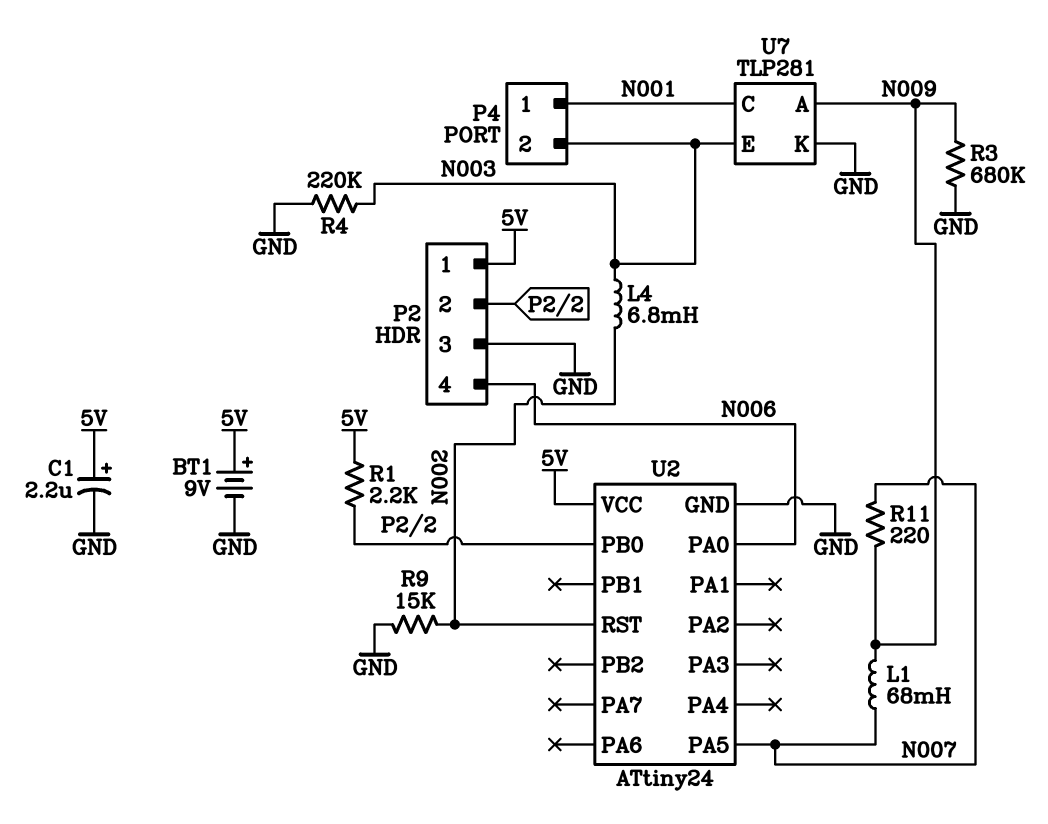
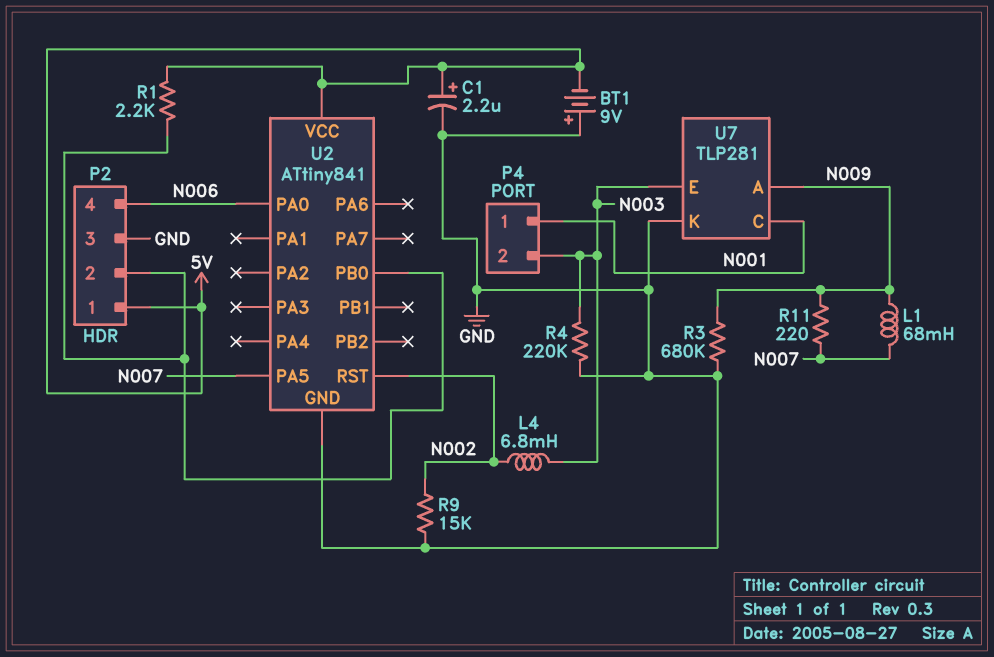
BT1: 9V (plus 5V, minus GND) -> 9V (plus GND, minus 5V)
U2: ATtiny24 -> ATtiny841

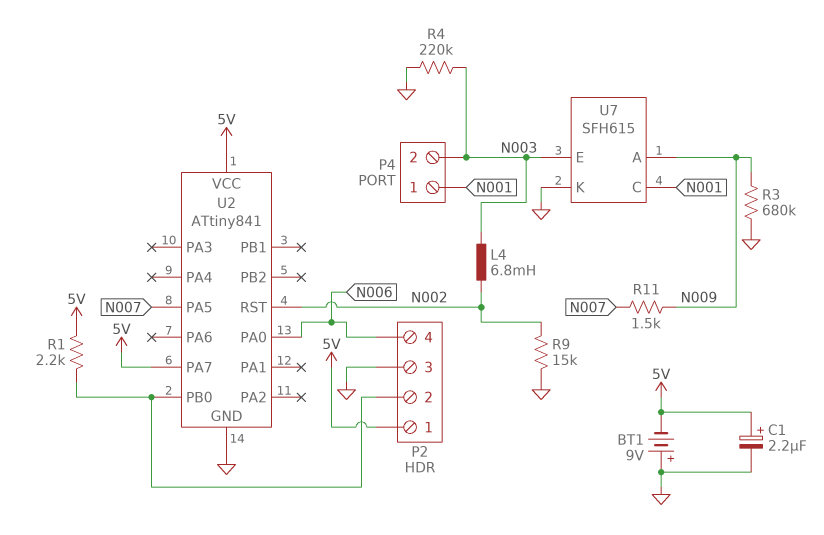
L1: 68mH (N007, N009) -> none
R11: 220 (N007, N009) -> 1.5k (N007, N009)
U2 pin PA7: none -> 5V
U7: TLP281 -> SFH615

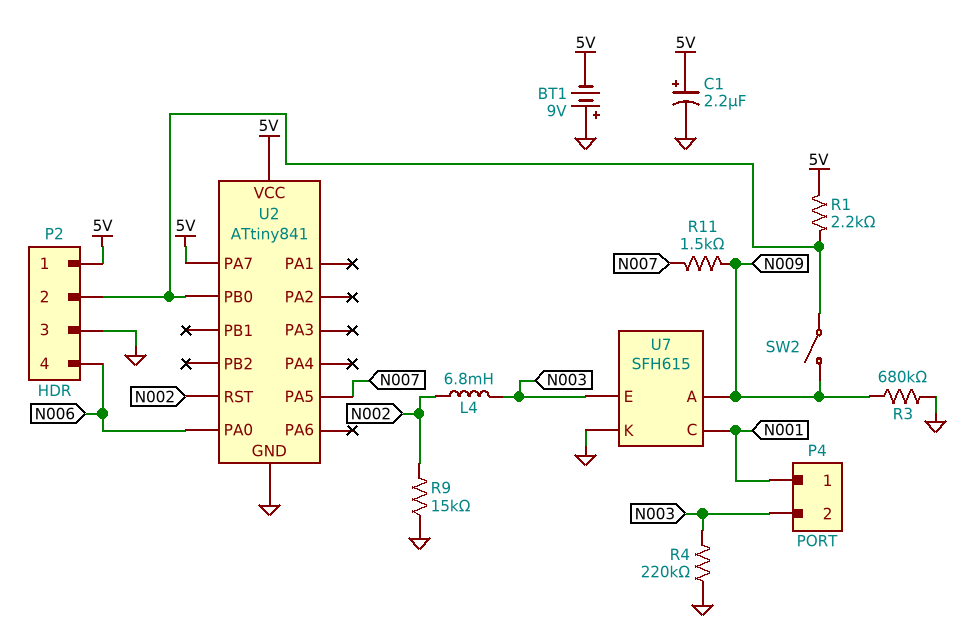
SW2: none -> switch (N009, P2/2)

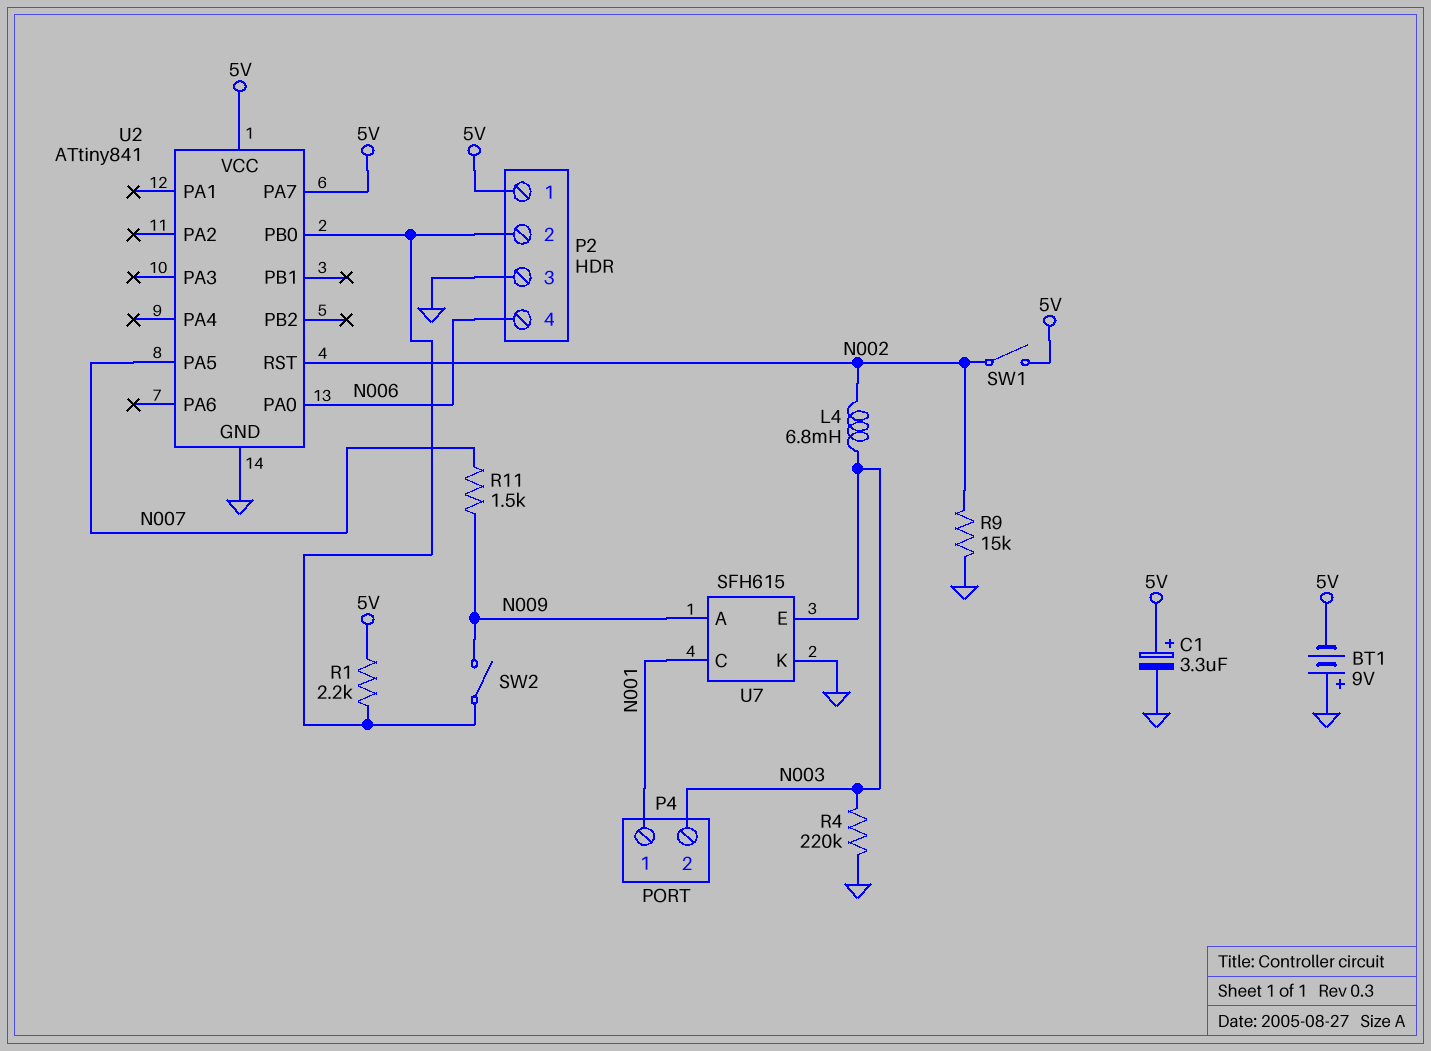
C1: 2.2uF (plus 5V, minus GND) -> 3.3uF (plus 5V, minus GND)
R3: 680k (GND, N009) -> none
SW1: none -> switch (5V, N002)

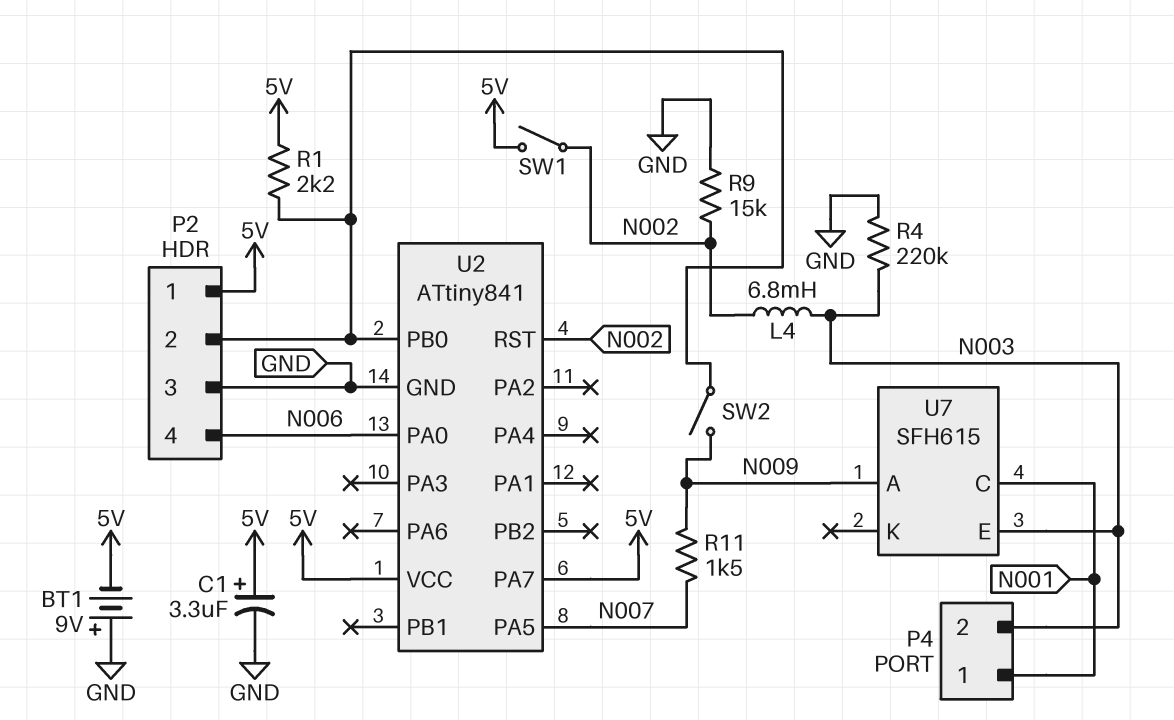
U7 pin K: GND -> none

